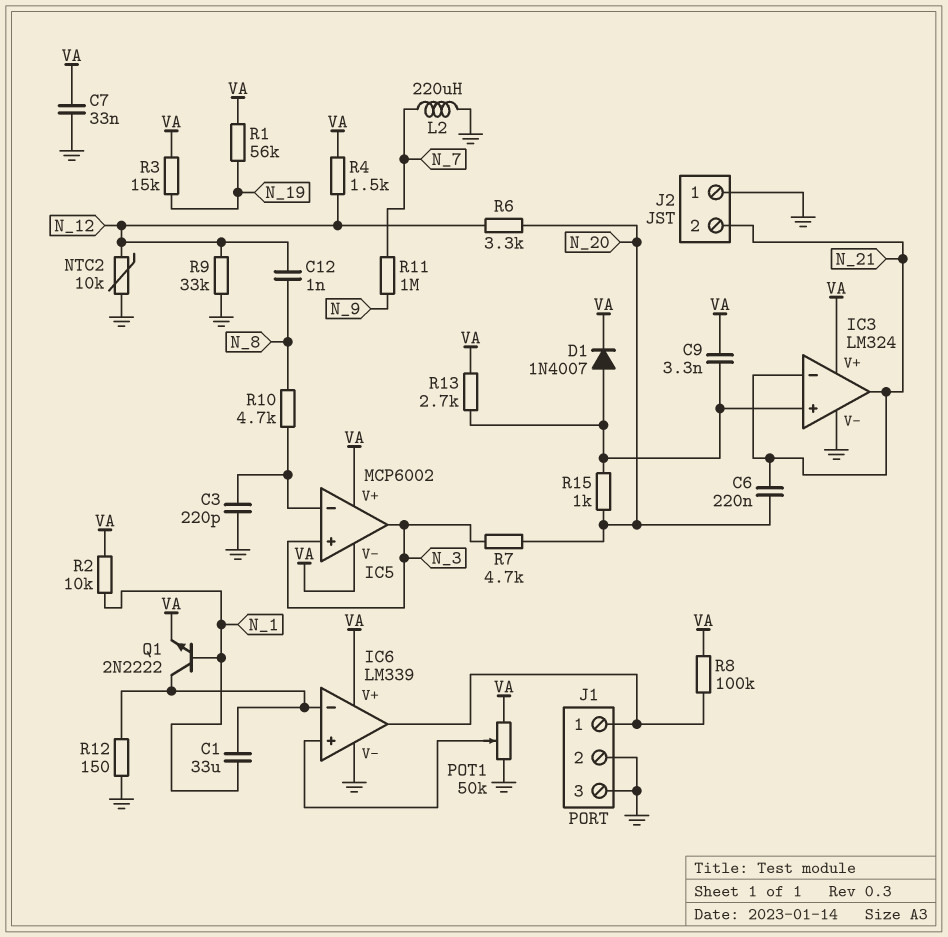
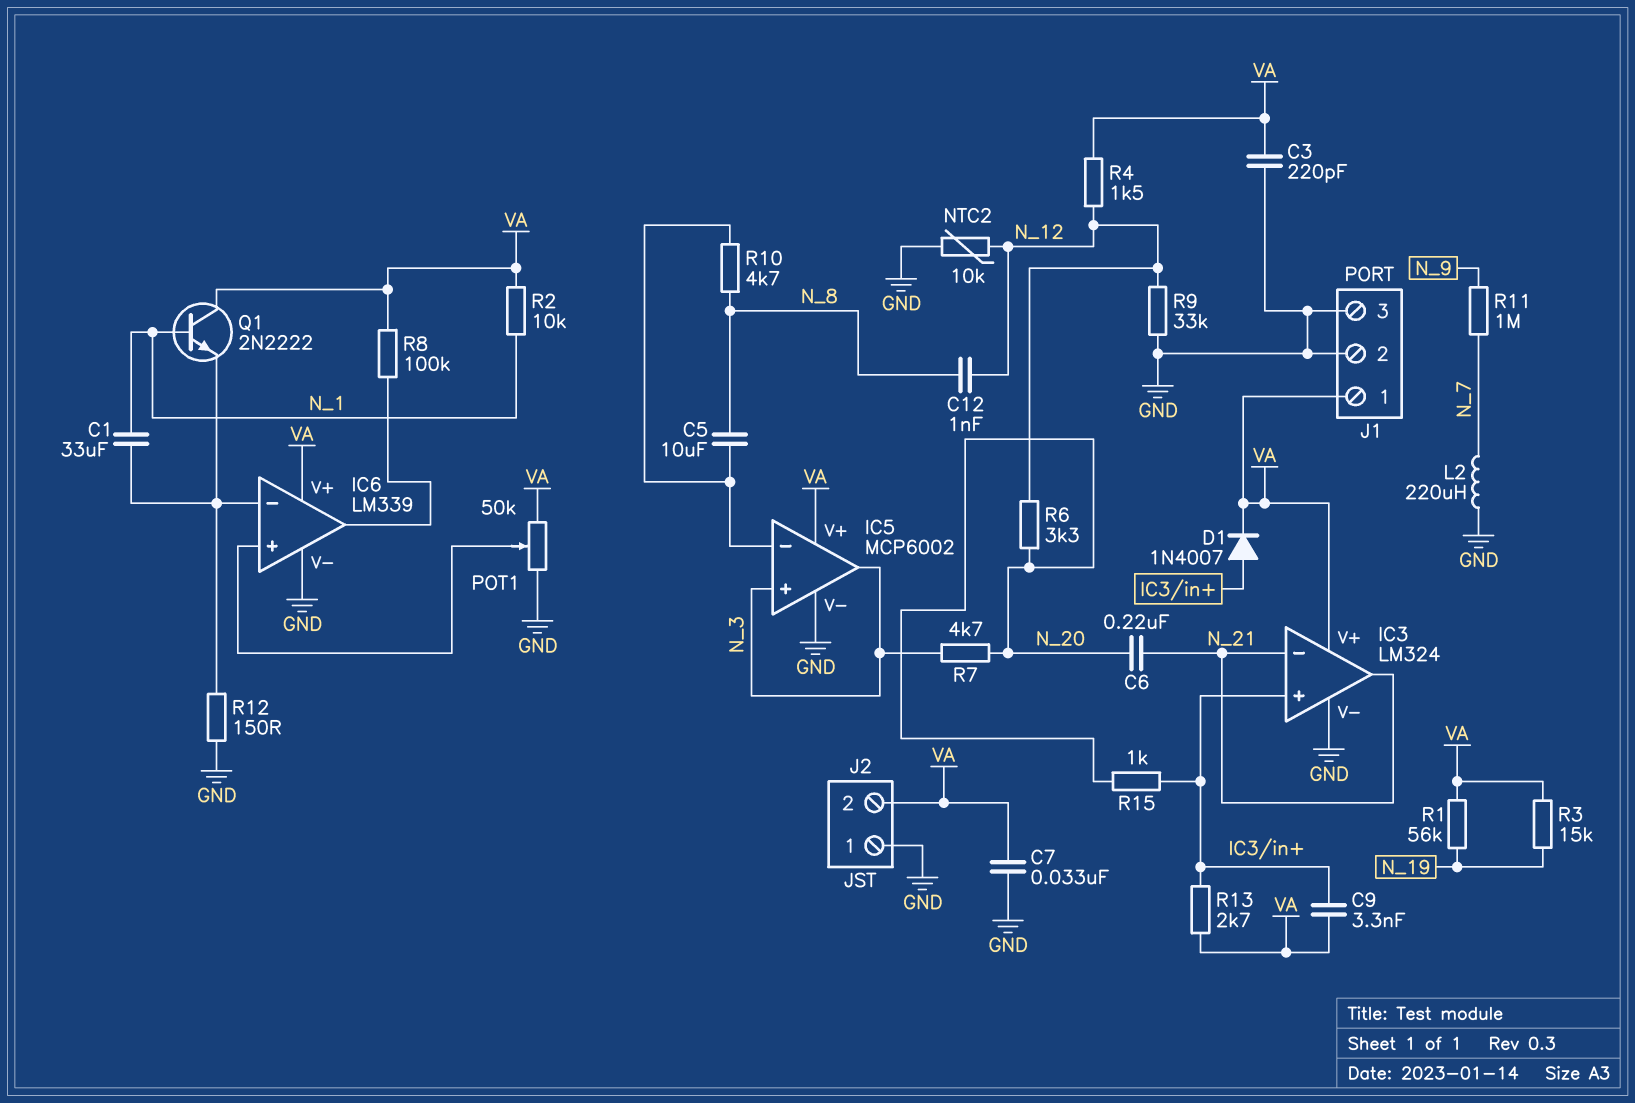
C3: 220pF (GND, IC5/in-) -> 220pF (GND, VA)
C5: none -> 10uF (IC5/in-, N_8)
IC5 pin V-: VA -> GND
J1 pin 1: IC6/out -> VA
J2 pin 2: N_21 -> VA
Q1: NPN 2N2222 (B N_1, C IC6/in-, E VA) -> NPN 2N2222 (B N_1, C VA, E IC6/in-)

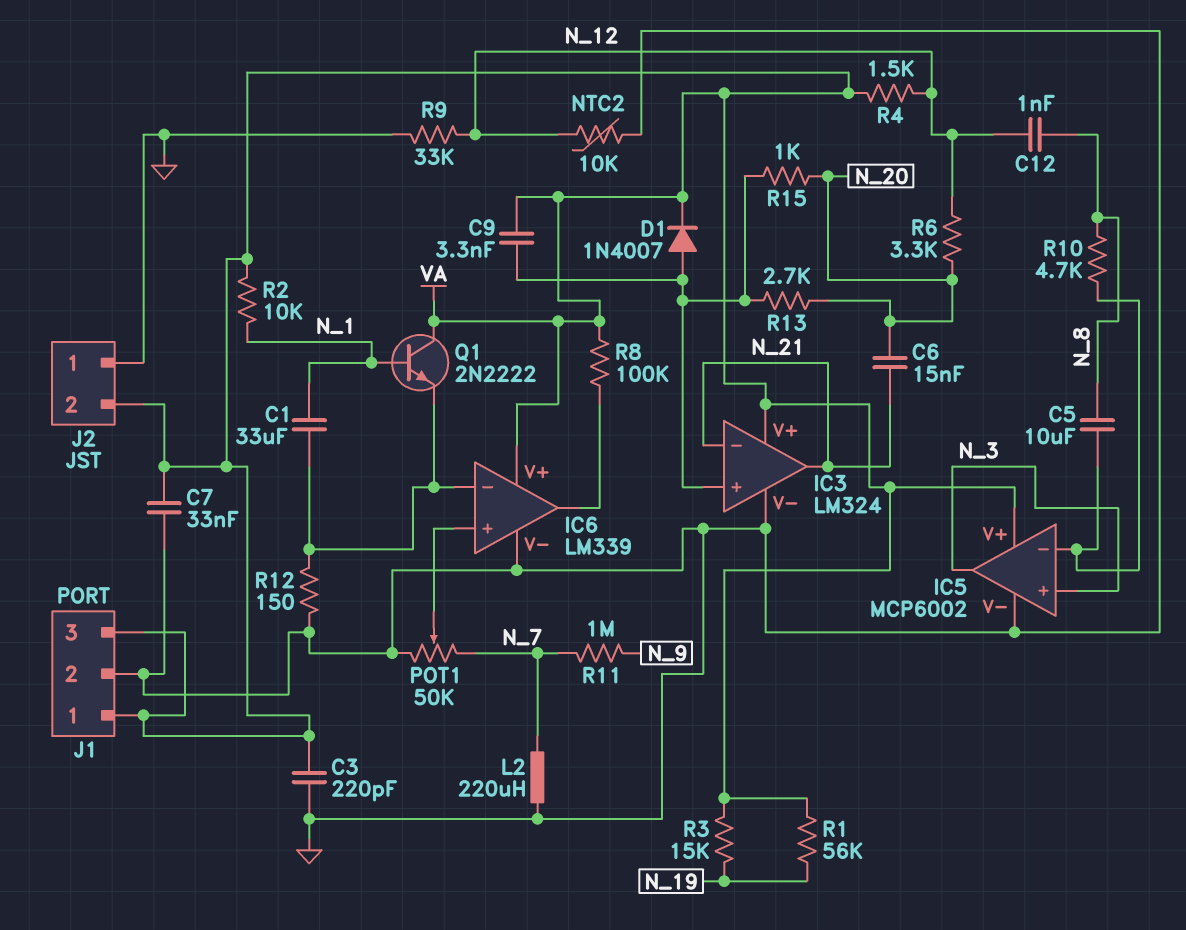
C6: 220nF (N_20, N_21) -> 15nF (N_20, N_21)
J1 pin 3: GND -> VA
POT1: 50k (GND, VA, wiper IC6/in+) -> 50k (GND, N_7, wiper IC6/in+)
R7: 4.7k (N_3, N_20) -> none
R13: 2.7k (IC3/in+, VA) -> 2.7k (IC3/in+, N_20)

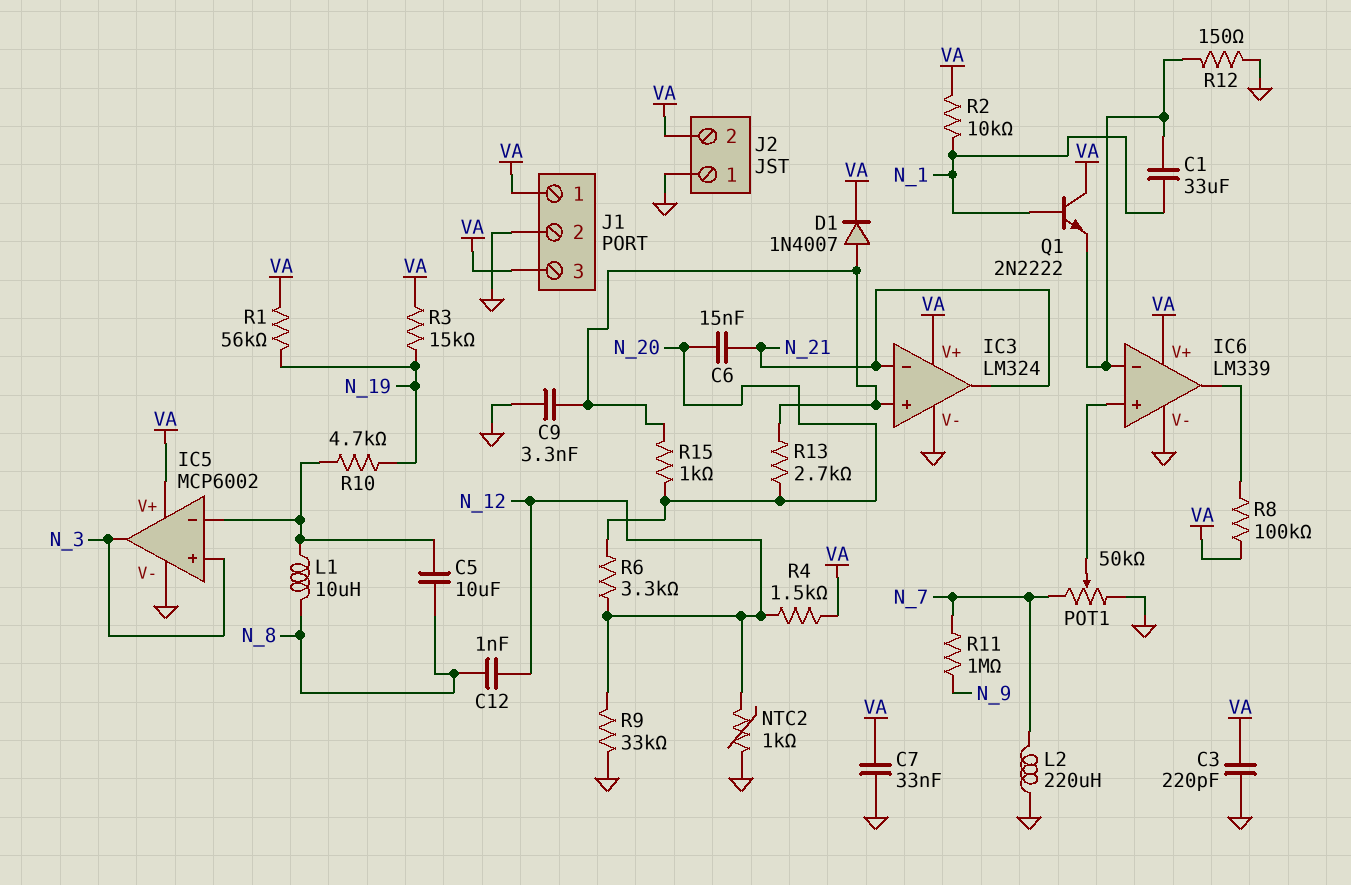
C9: 3.3nF (IC3/in+, VA) -> 3.3nF (GND, IC3/in+)
L1: none -> 10uH (IC5/in-, N_8)
NTC2: 10k (GND, N_12) -> 1k (GND, N_12)
R10: 4.7k (IC5/in-, N_8) -> 4.7k (IC5/in-, N_19)

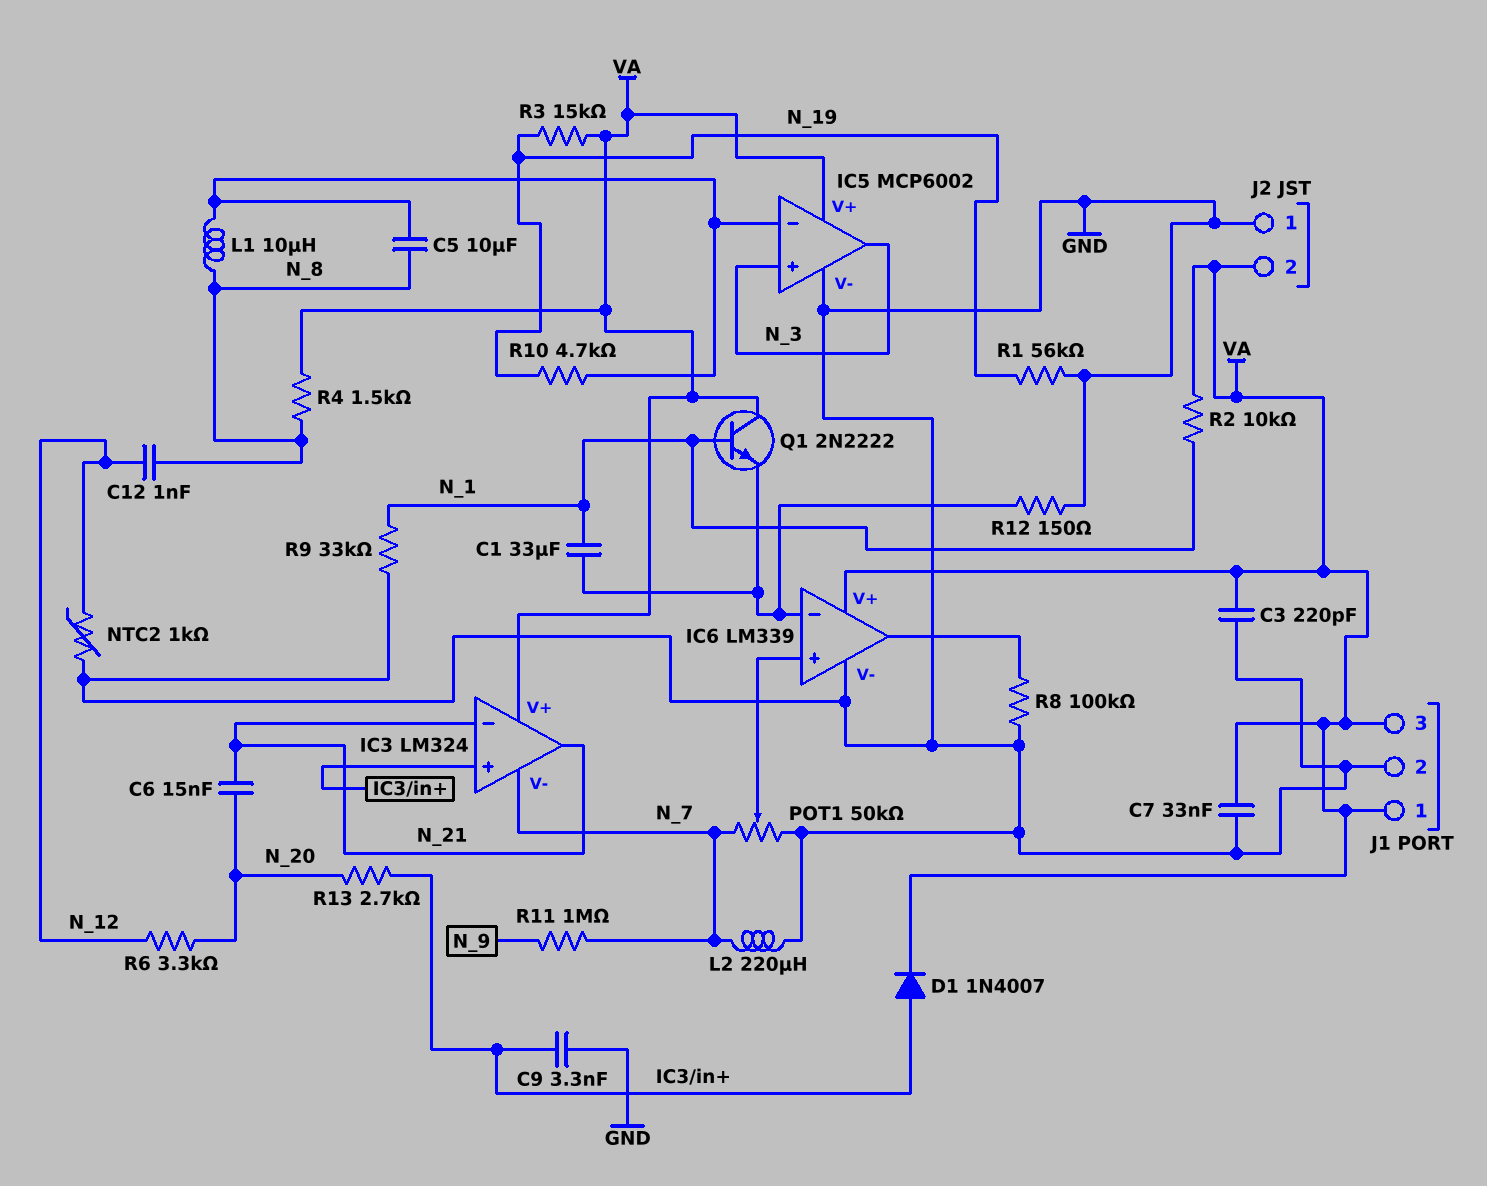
IC3 pin V-: GND -> N_7
R1: 56k (N_19, VA) -> 56k (GND, N_19)
R4: 1.5k (N_12, VA) -> 1.5k (N_8, VA)
R8: 100k (IC6/out, VA) -> 100k (GND, IC6/out)
R9: 33k (GND, N_12) -> 33k (GND, N_1)
R15: 1k (IC3/in+, N_20) -> none

